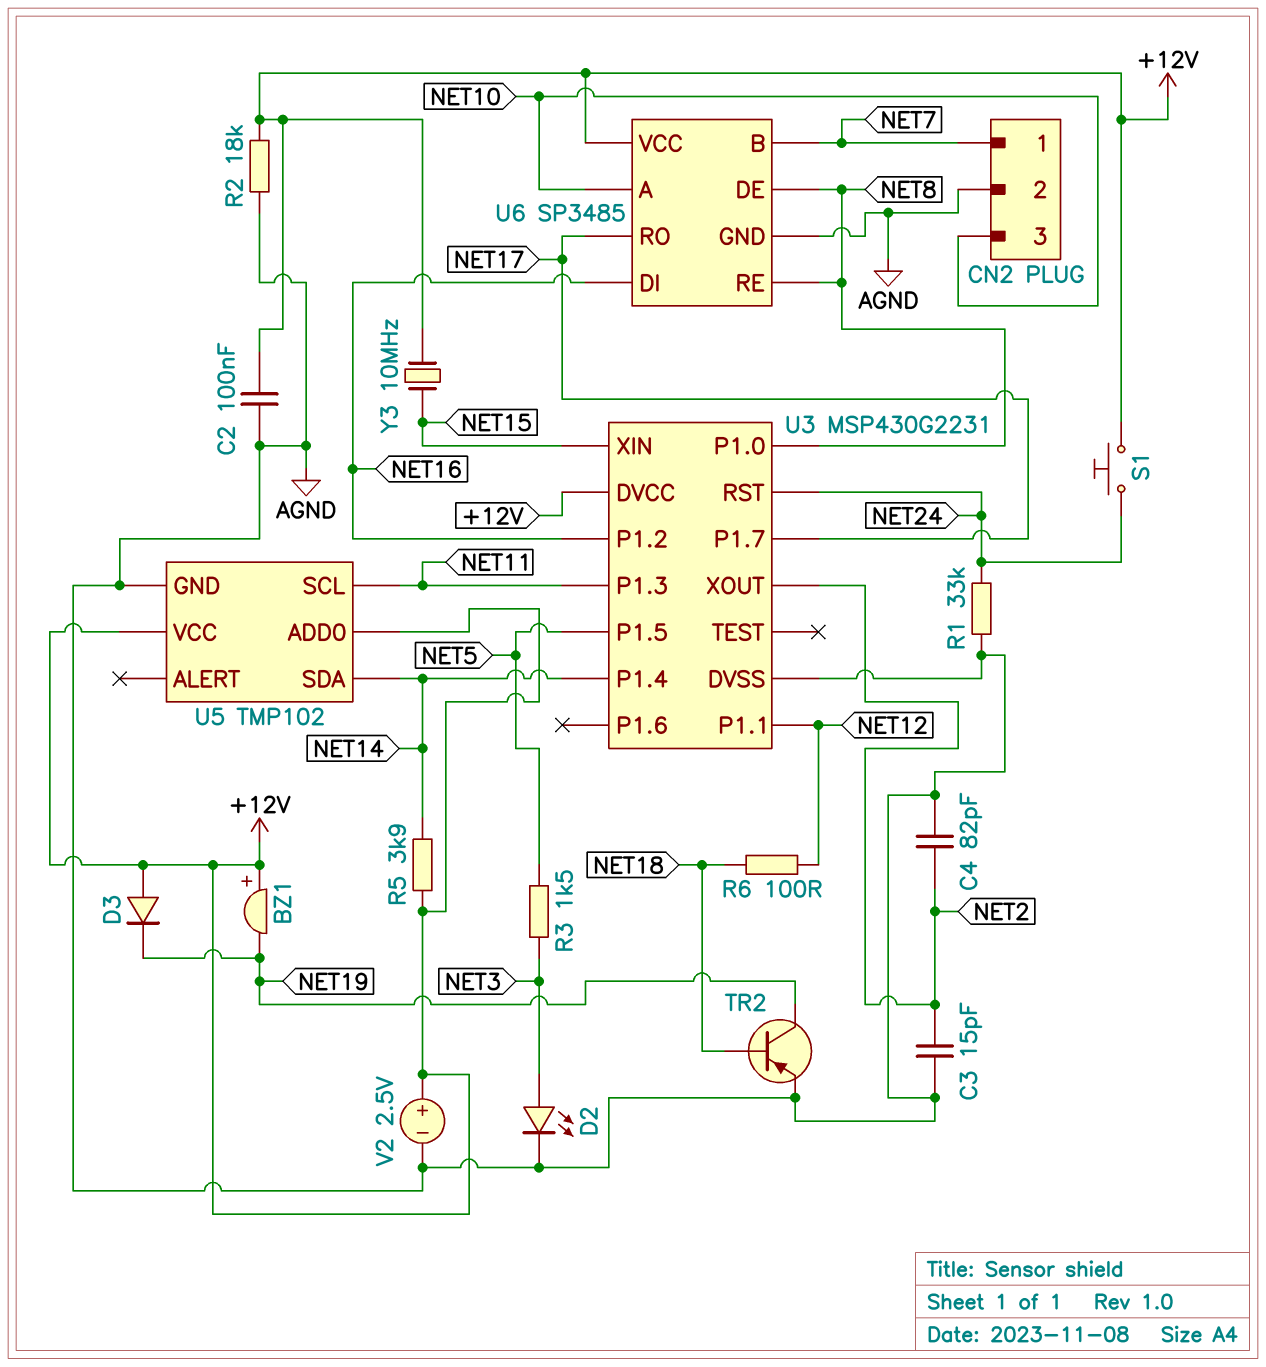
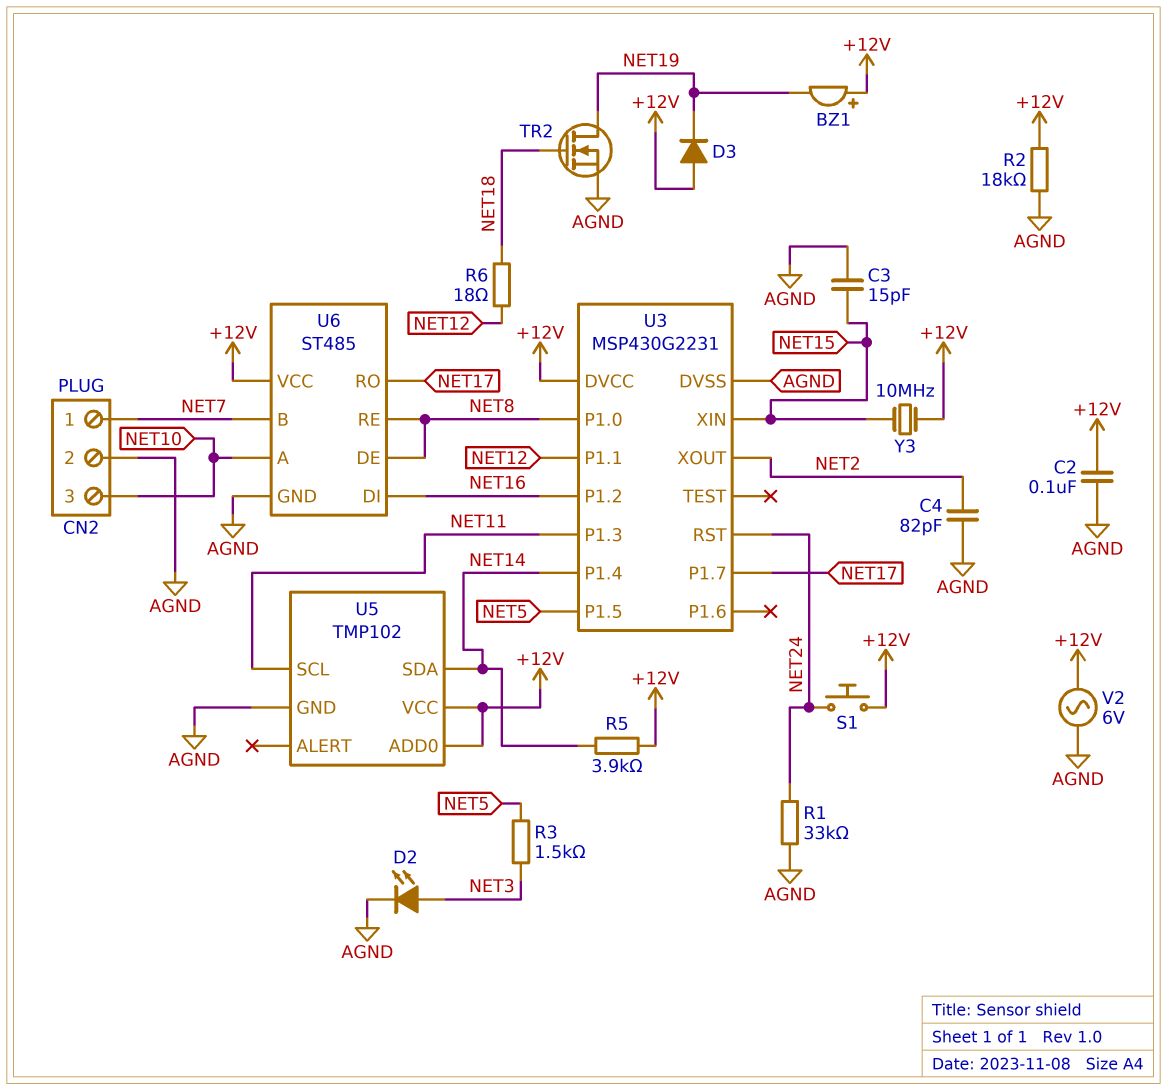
C3: 15pF (AGND, NET2) -> 15pF (AGND, NET15)
R6: 100 (NET12, NET18) -> 18 (NET12, NET18)
TR2: PNP (B NET18, C NET19, E AGND) -> NMOS (G NET18, D NET19, S AGND)
U6: SP3485 -> ST485
V2: 2.5V (plus +12V, minus AGND) -> AC 6V (+12V, AGND)

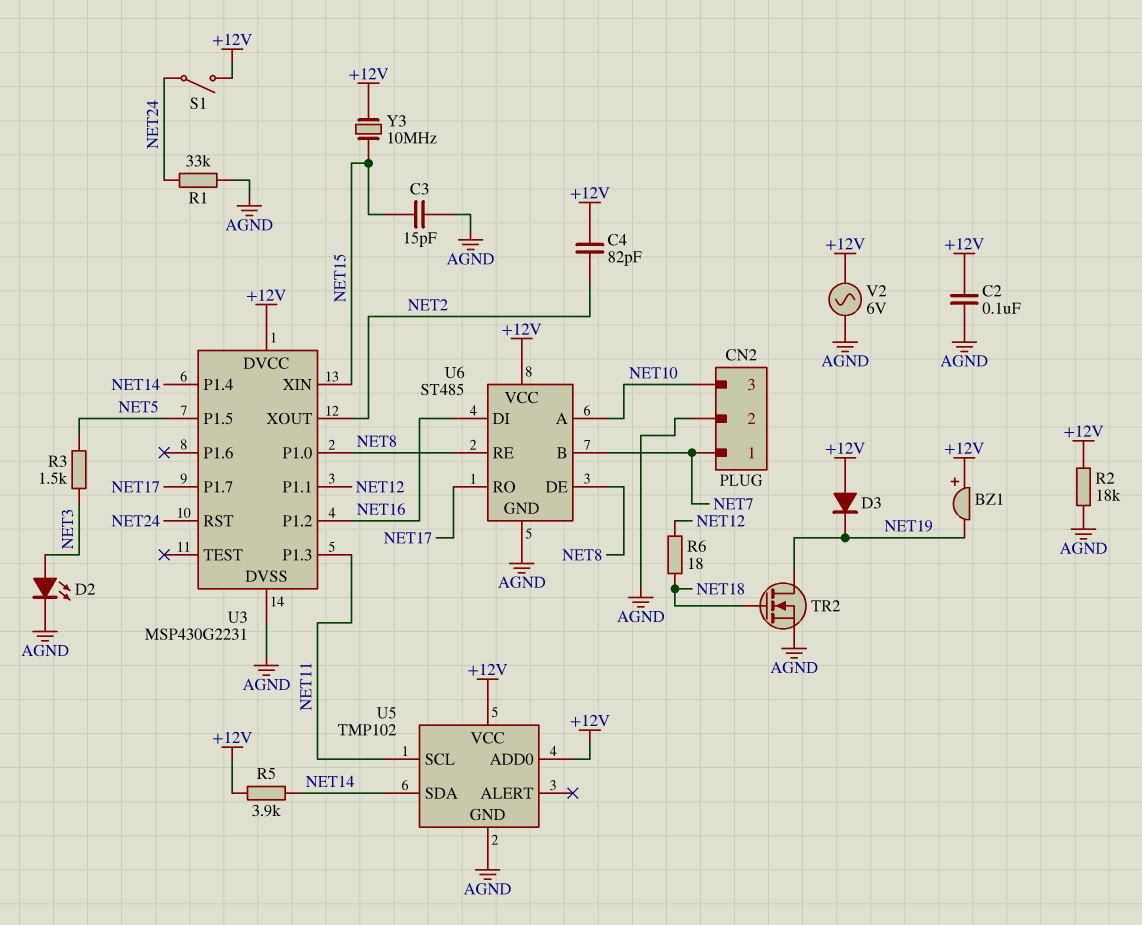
C4: 82pF (AGND, NET2) -> 82pF (+12V, NET2)
S1: button (+12V, NET24) -> switch (+12V, NET24)

